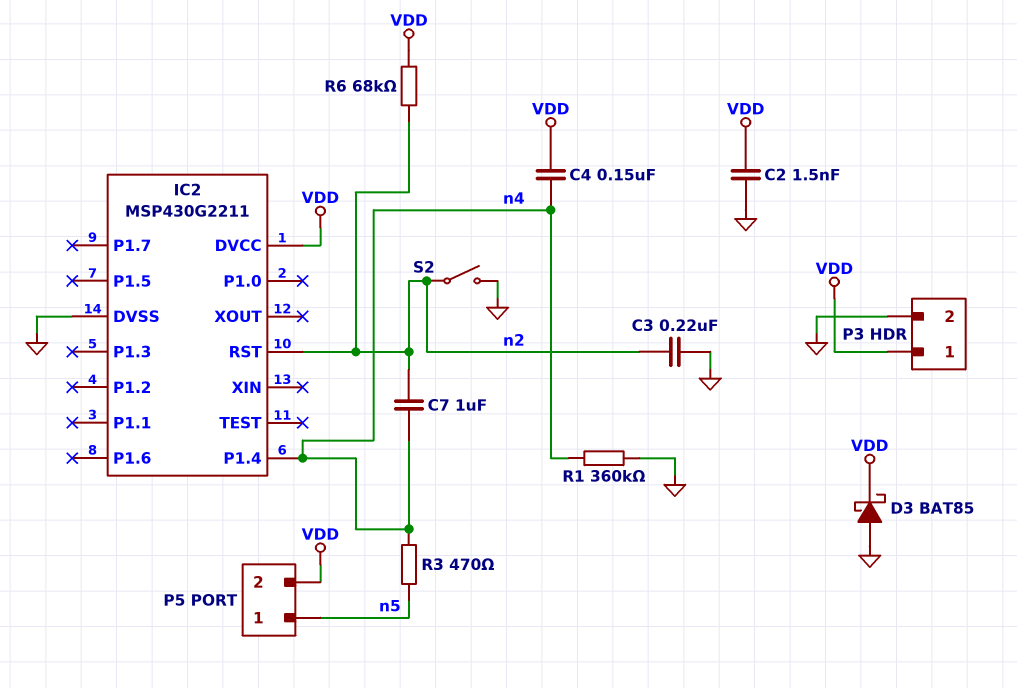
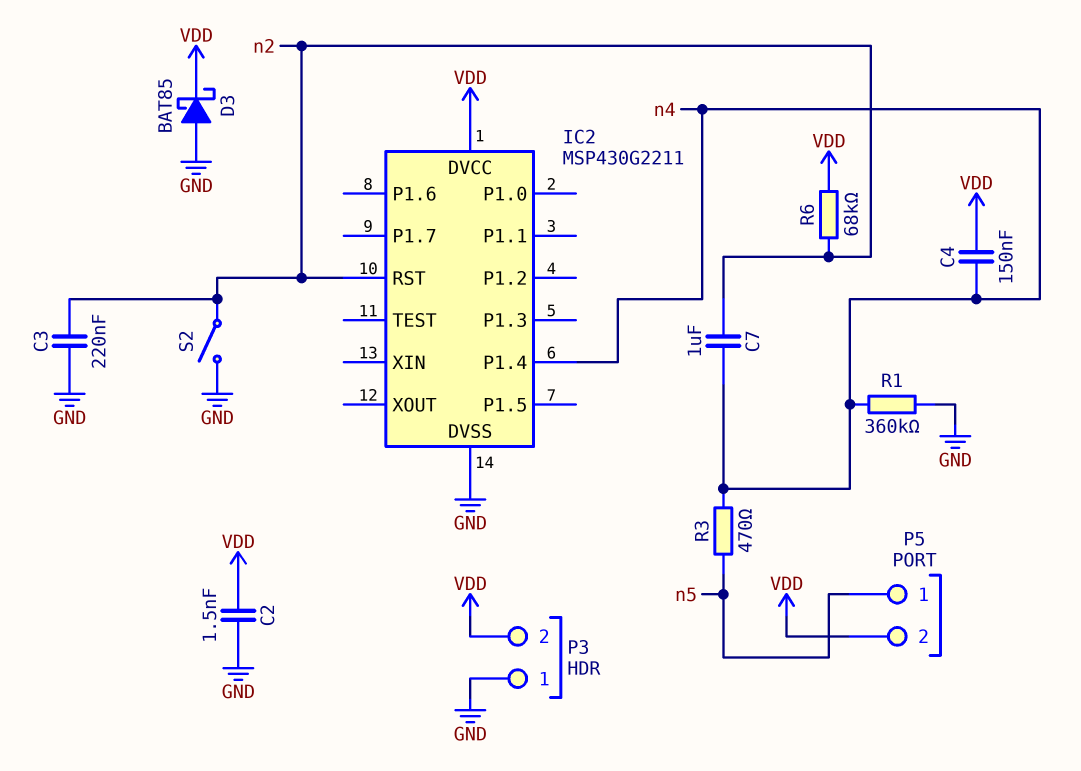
P3 pin 1: VDD -> GND
P3 pin 2: GND -> VDD

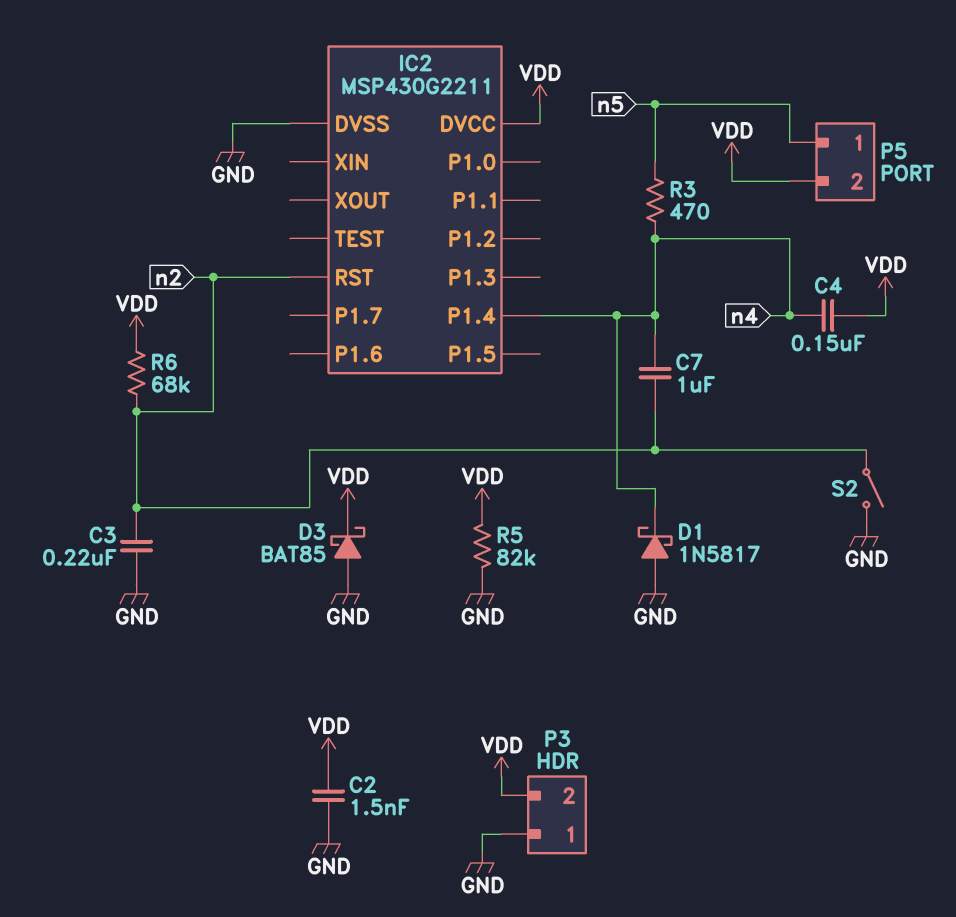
D1: none -> schottky 1N5817 (A GND, K n4)
R1: 360k (GND, n4) -> none
R5: none -> 82k (GND, VDD)

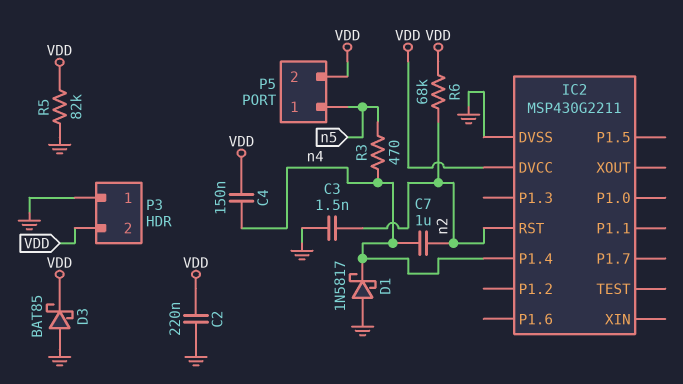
C2: 1.5nF (GND, VDD) -> 220nF (GND, VDD)
C3: 220nF (GND, n2) -> 1.5nF (GND, n2)
S2: switch (GND, n2) -> none

